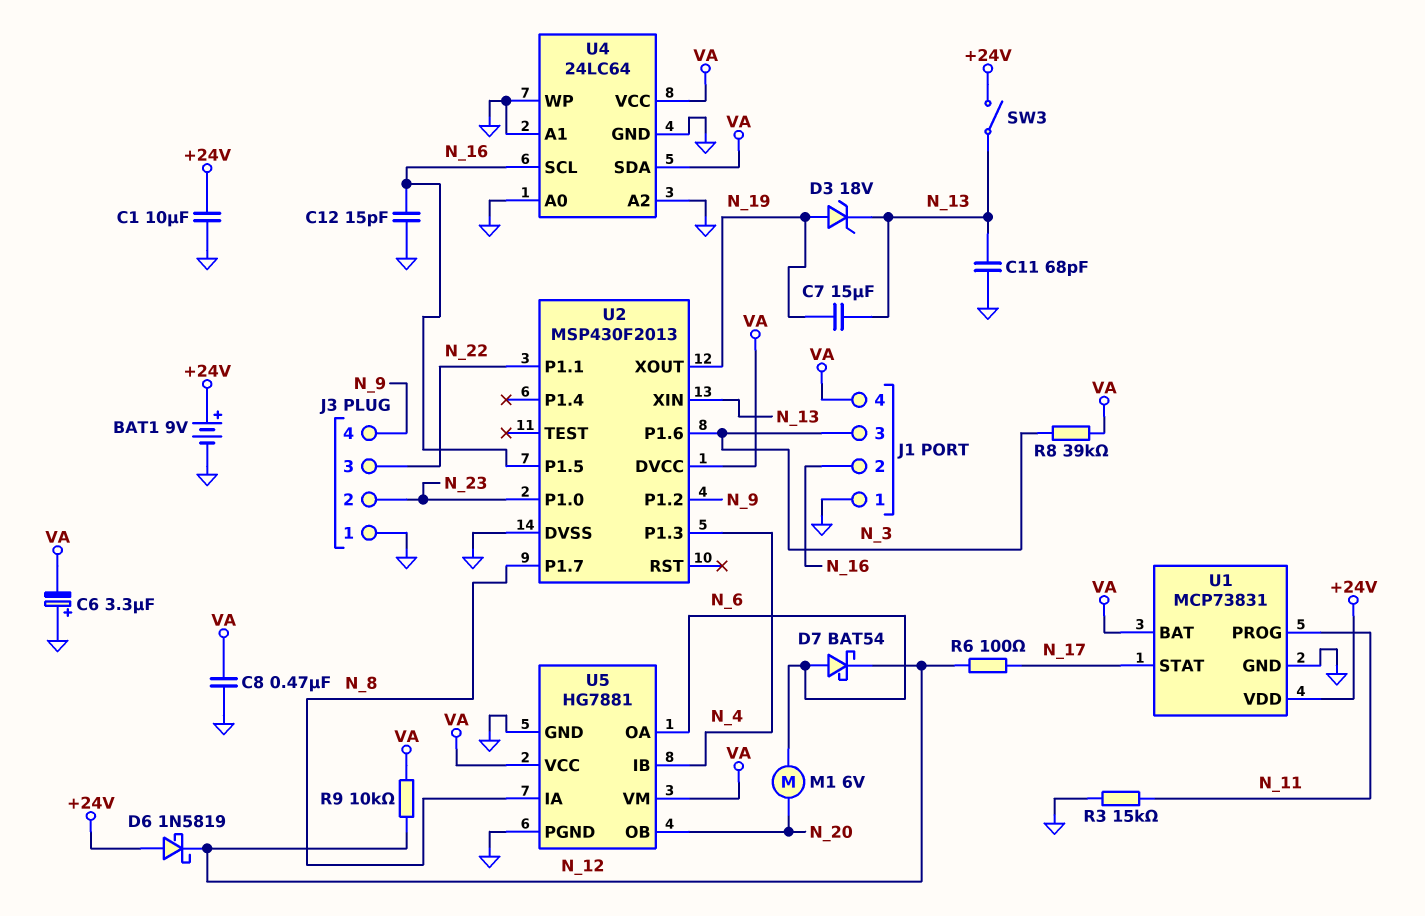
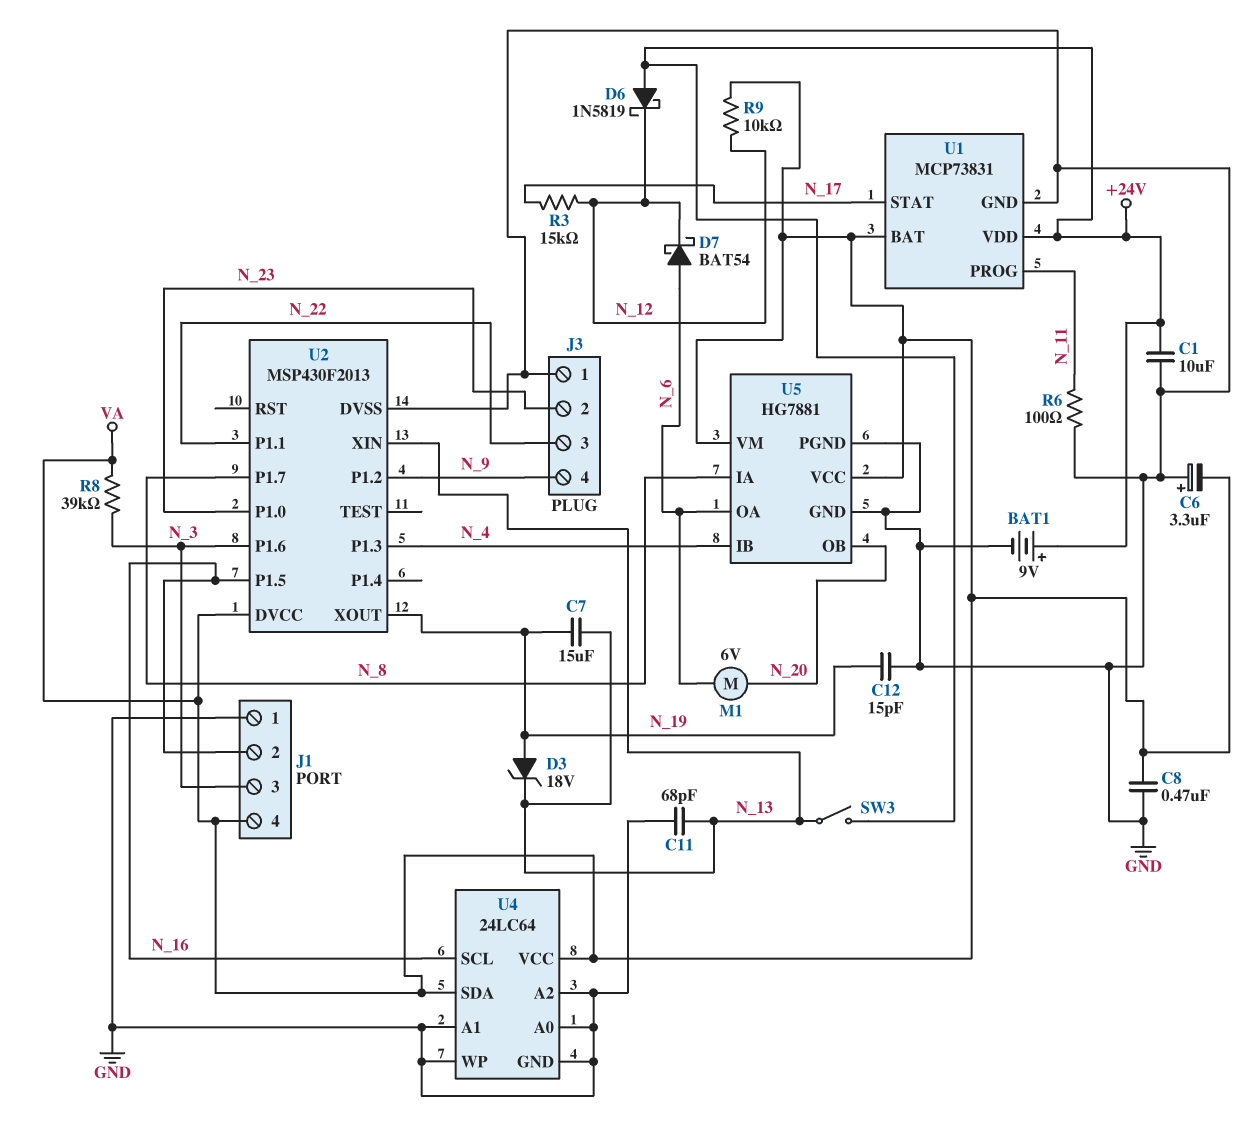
C12: 15pF (GND, N_16) -> 15pF (GND, N_19)
R3: 15k (GND, N_11) -> 15k (N_12, N_17)
R6: 100 (N_12, N_17) -> 100 (GND, N_11)

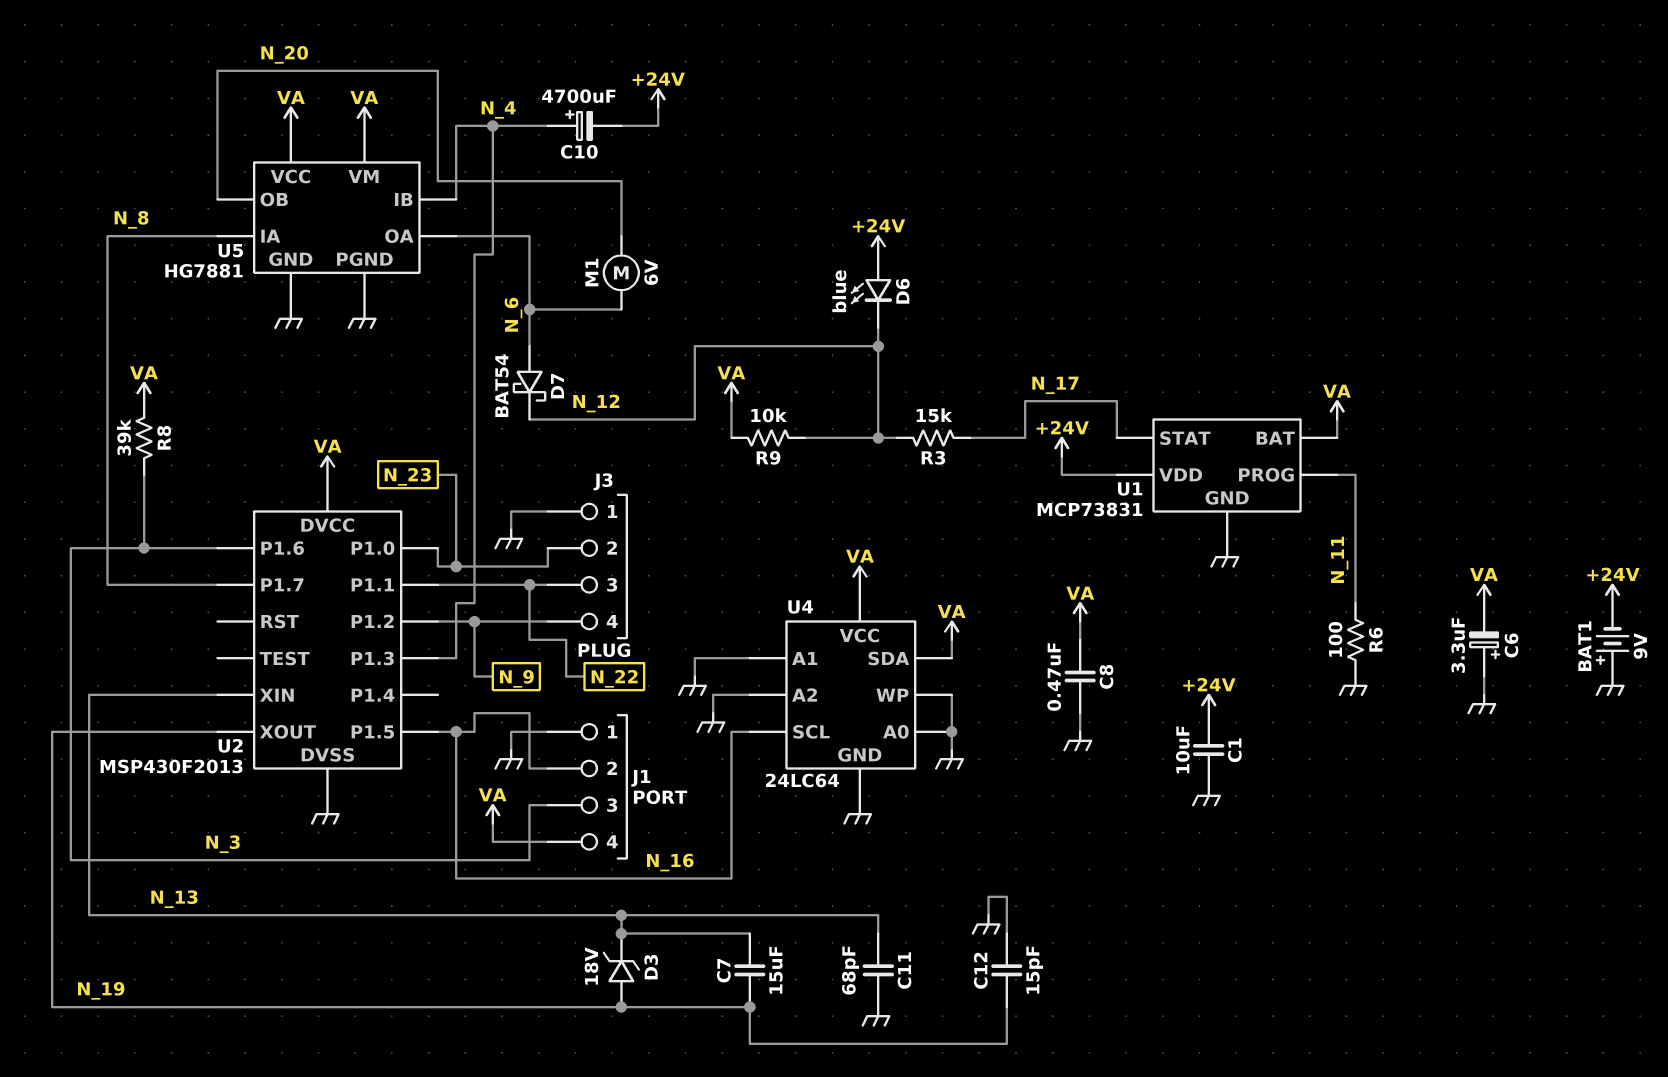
BAT1: 9V (plus +24V, minus GND) -> 9V (plus GND, minus +24V)
C10: none -> 4700uF (plus N_4, minus +24V)
D6: schottky 1N5819 (A +24V, K N_12) -> LED blue (A +24V, K N_12)
SW3: switch (+24V, N_13) -> none

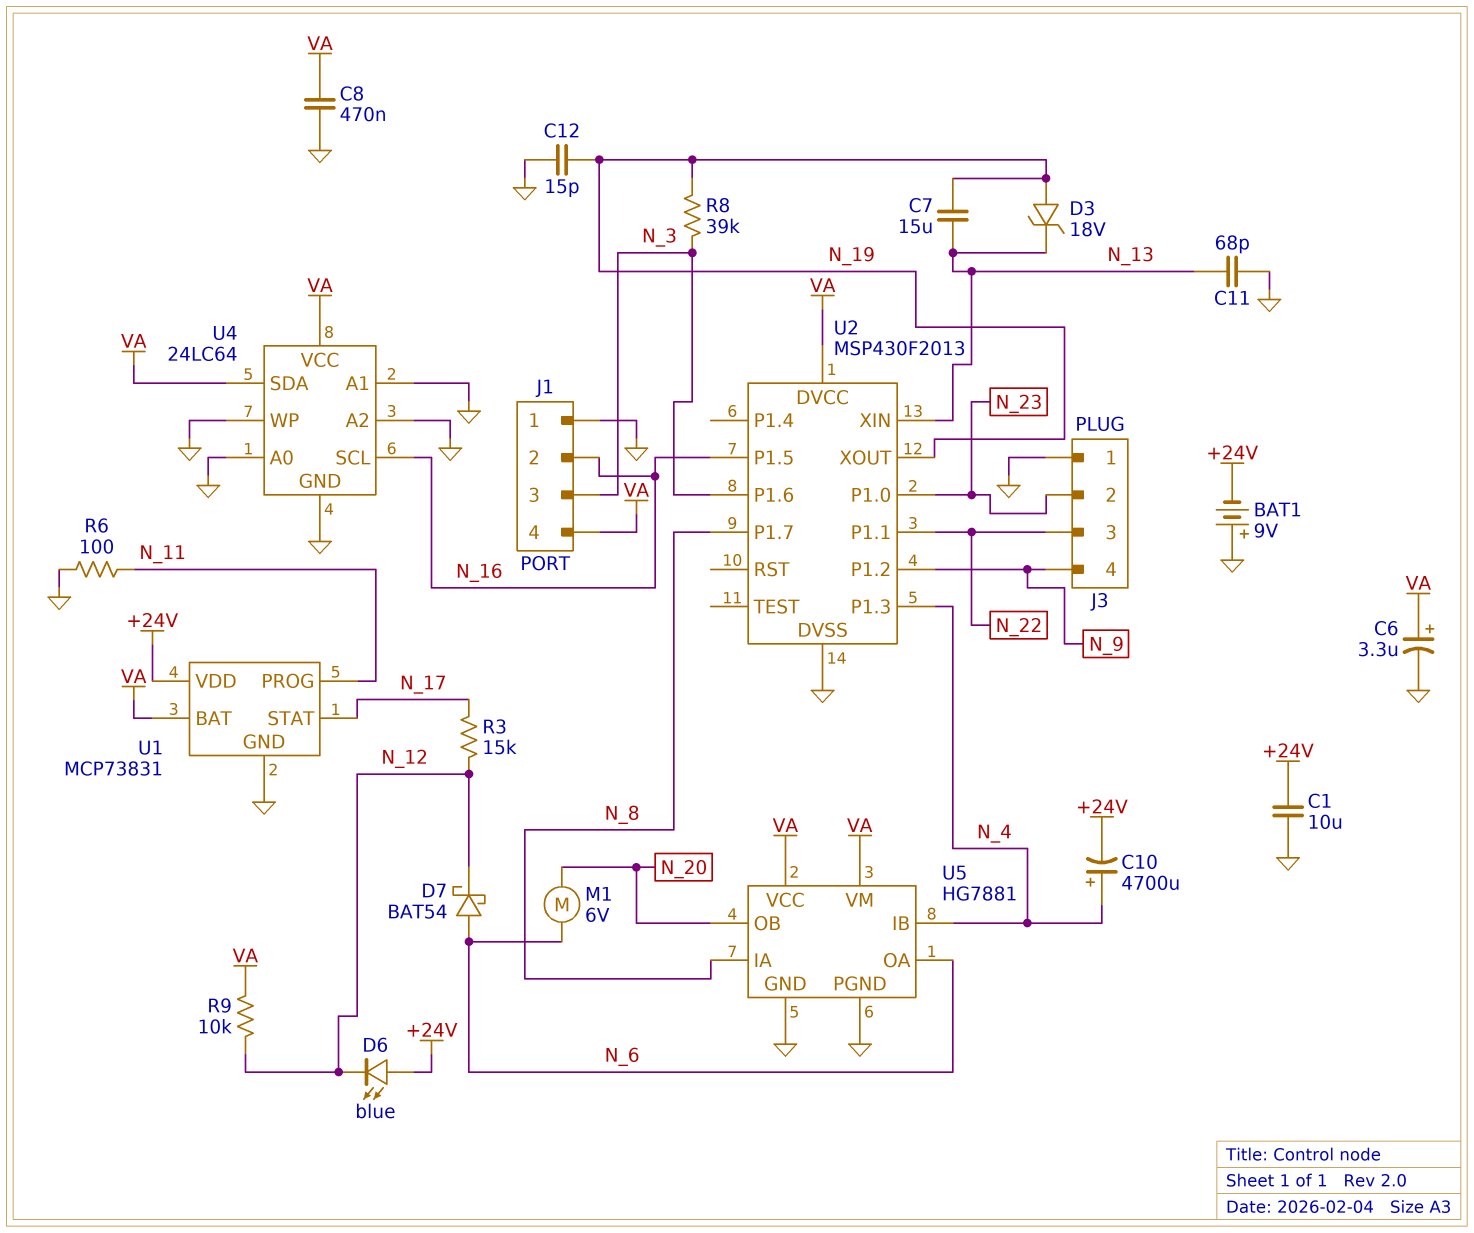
C6: 3.3uF (plus GND, minus VA) -> 3.3uF (plus VA, minus GND)
R8: 39k (N_3, VA) -> 39k (N_3, N_19)

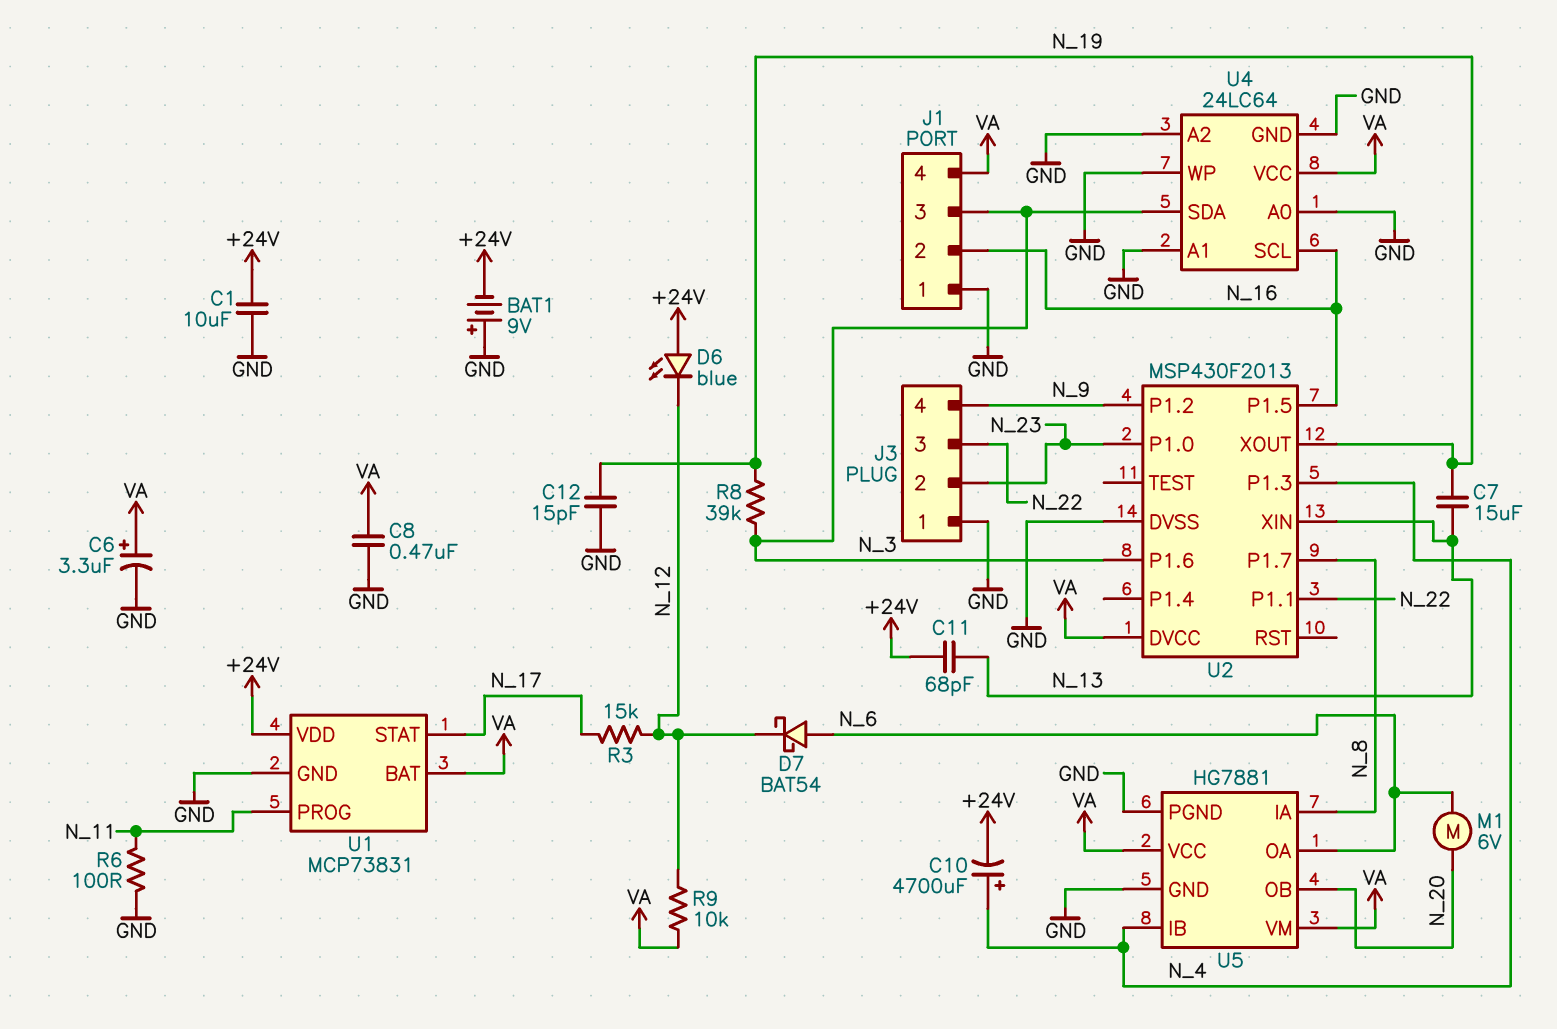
C11: 68pF (GND, N_13) -> 68pF (+24V, N_13)
D3: zener 18V (A N_19, K N_13) -> none
U4 pin SDA: VA -> N_3

